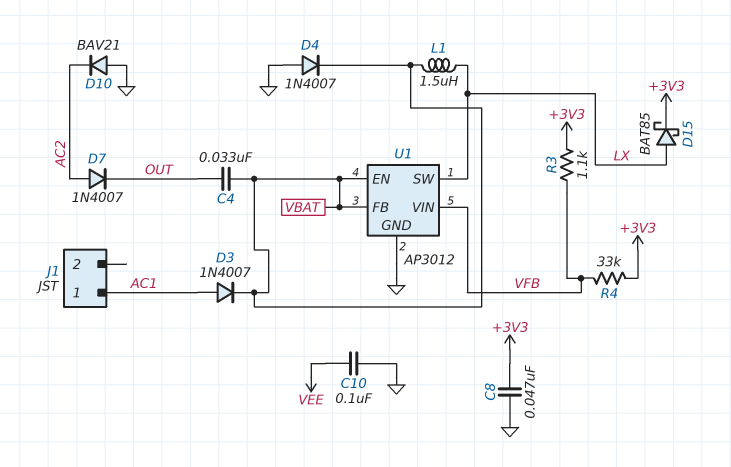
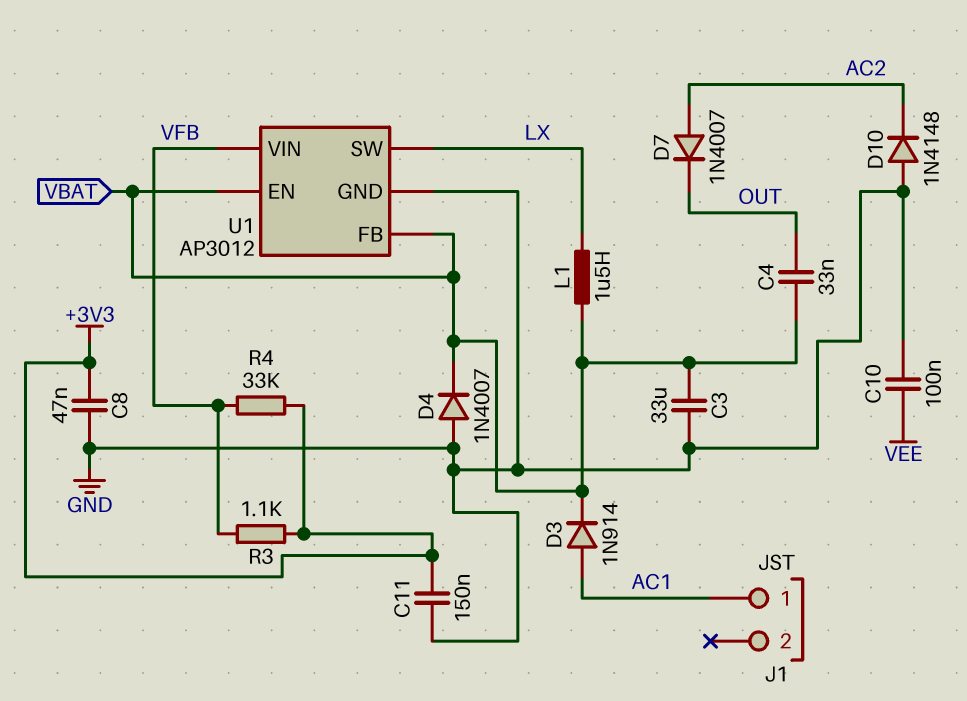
C3: none -> 33uF (GND, VBAT)
C11: none -> 150nF (+3V3, GND)
D3: diode 1N4007 (A AC1, K VBAT) -> diode 1N914 (A AC1, K VBAT)
D10: diode BAV21 (A GND, K AC2) -> diode 1N4148 (A GND, K AC2)
D15: schottky BAT85 (A LX, K +3V3) -> none

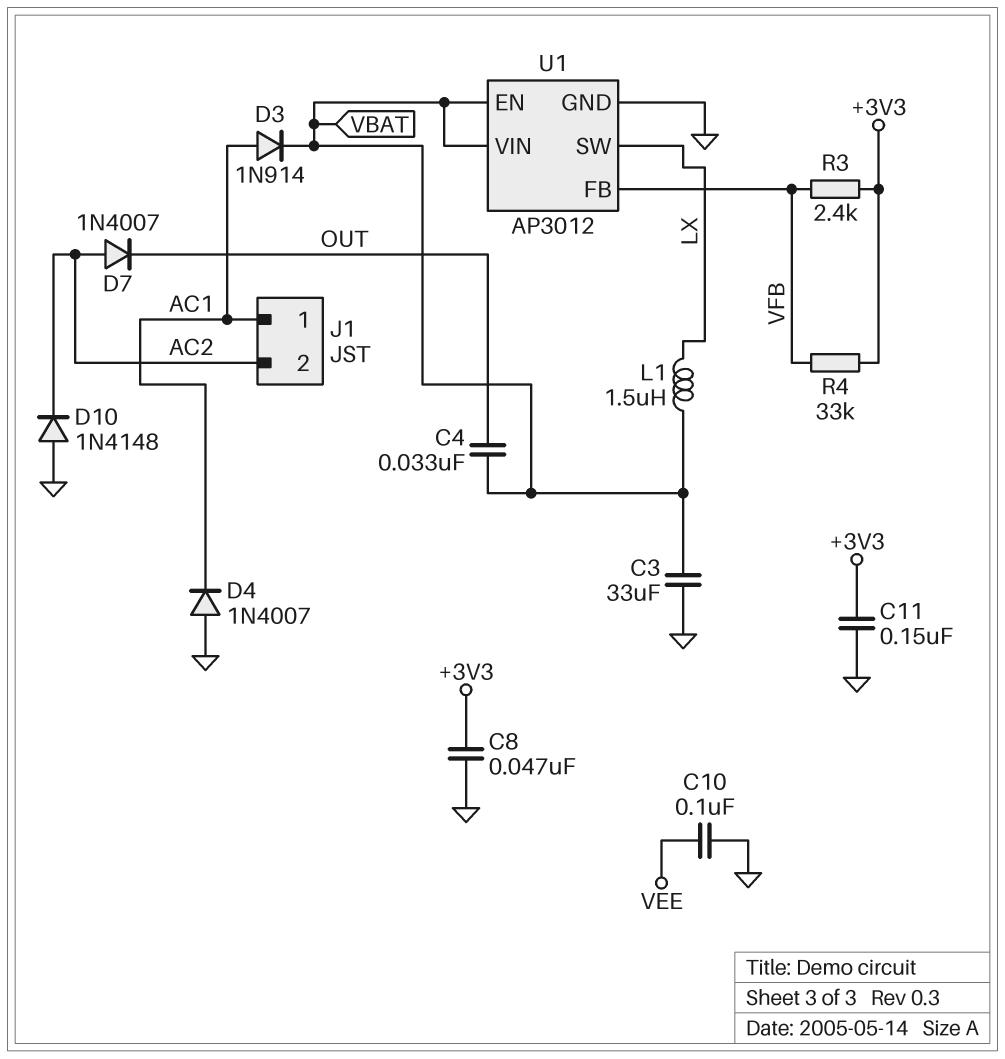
D4: diode 1N4007 (A GND, K VBAT) -> diode 1N4007 (A GND, K AC1)
J1 pin 2: none -> AC2
R3: 1.1k (+3V3, VFB) -> 2.4k (+3V3, VFB)
U1 pin FB: VBAT -> VFB
U1 pin VIN: VFB -> VBAT

